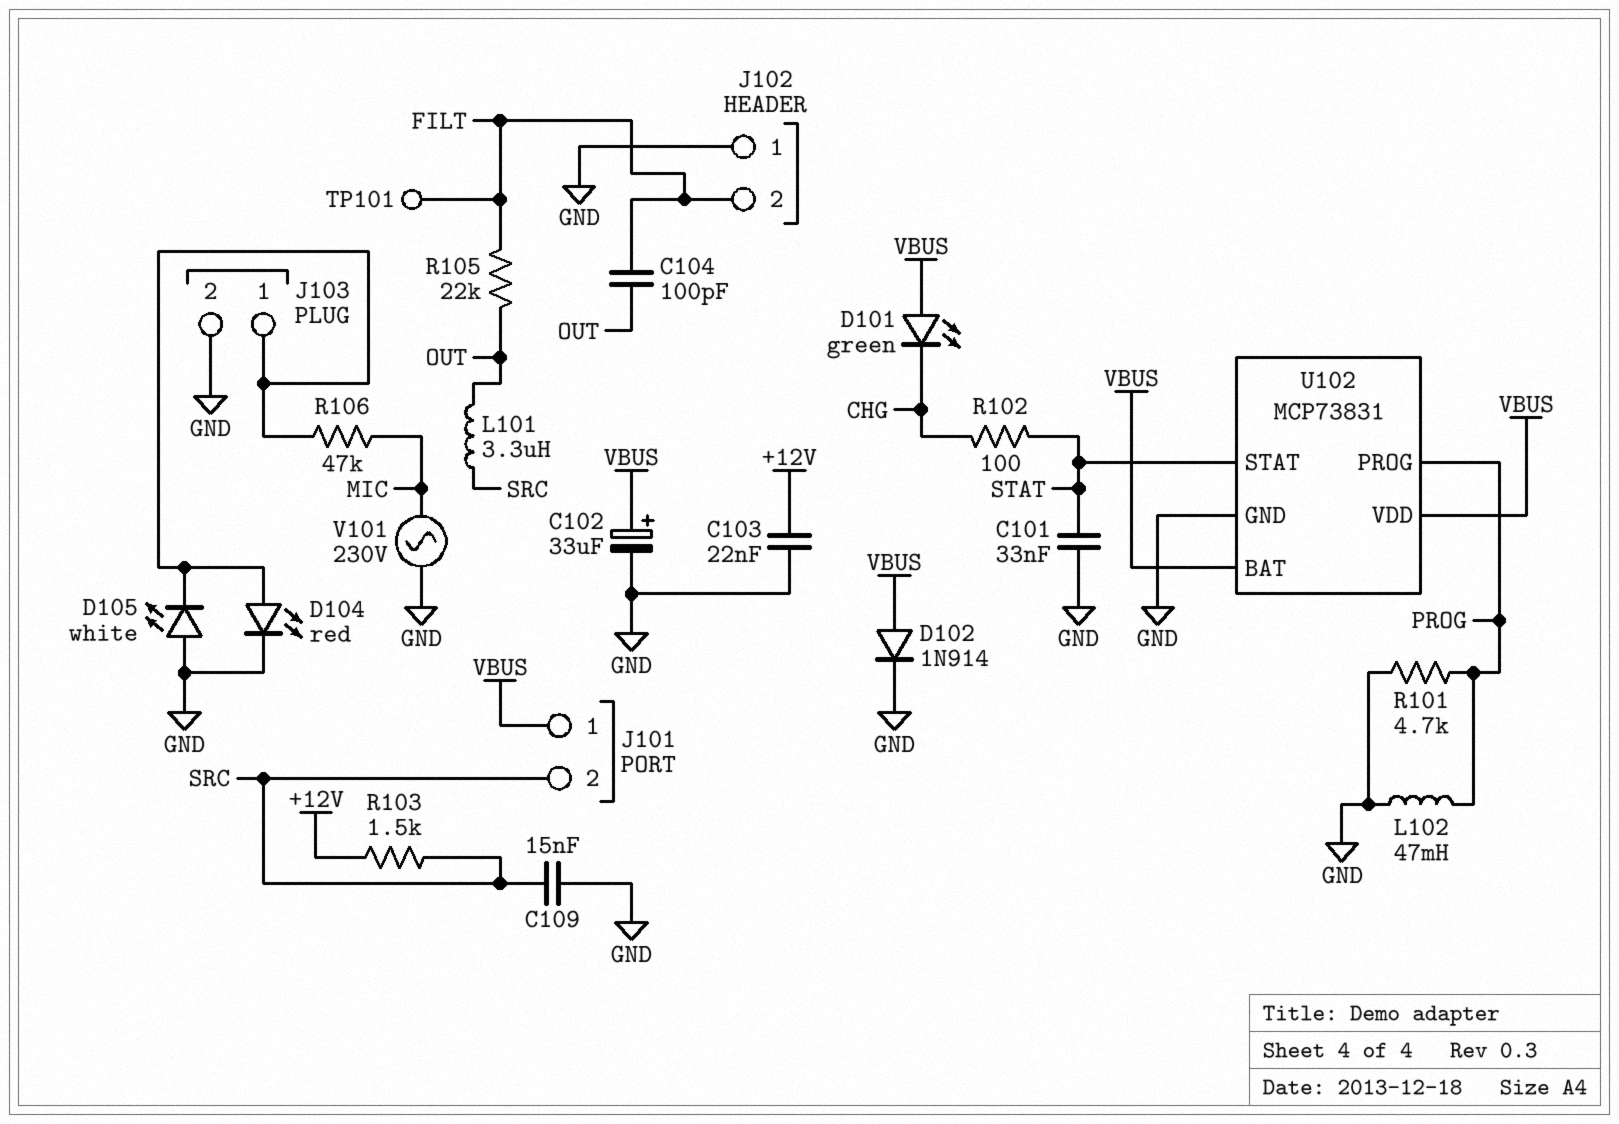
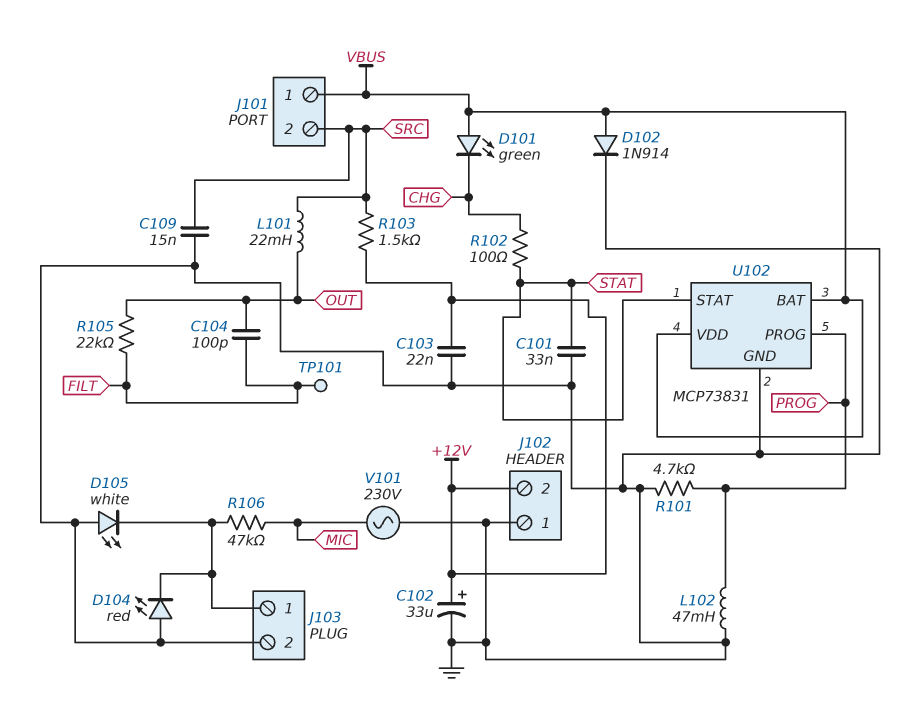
C102: 33uF (plus VBUS, minus GND) -> 33uF (plus +12V, minus GND)
D104: LED red (A J103/1, K GND) -> LED red (A GND, K J103/1)
J102 pin 2: FILT -> +12V
L101: 3.3uH (OUT, SRC) -> 22mH (OUT, SRC)

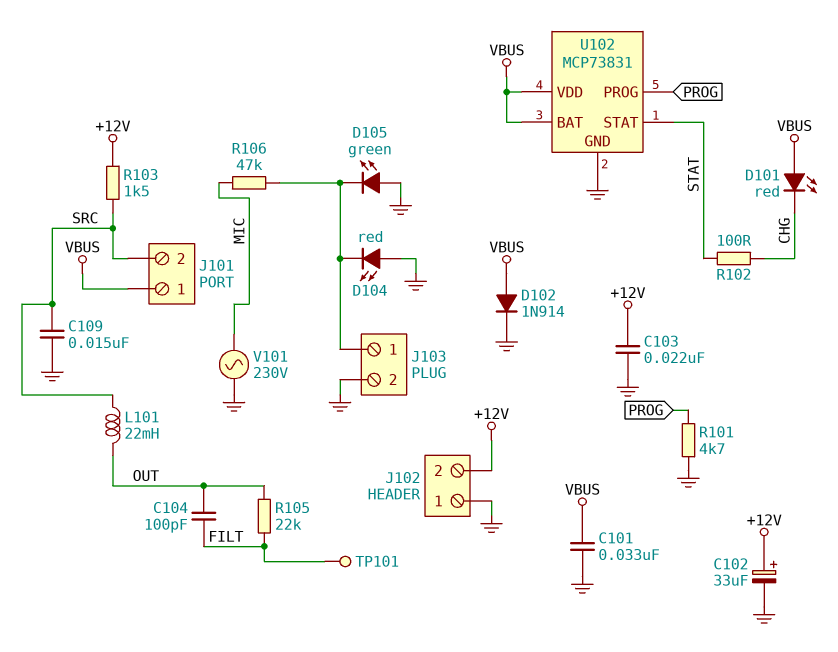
C101: 33nF (GND, STAT) -> 33nF (GND, VBUS)
D101: LED green (A VBUS, K CHG) -> LED red (A VBUS, K CHG)
D105: LED white (A GND, K J103/1) -> LED green (A GND, K J103/1)
L102: 47mH (GND, PROG) -> none

